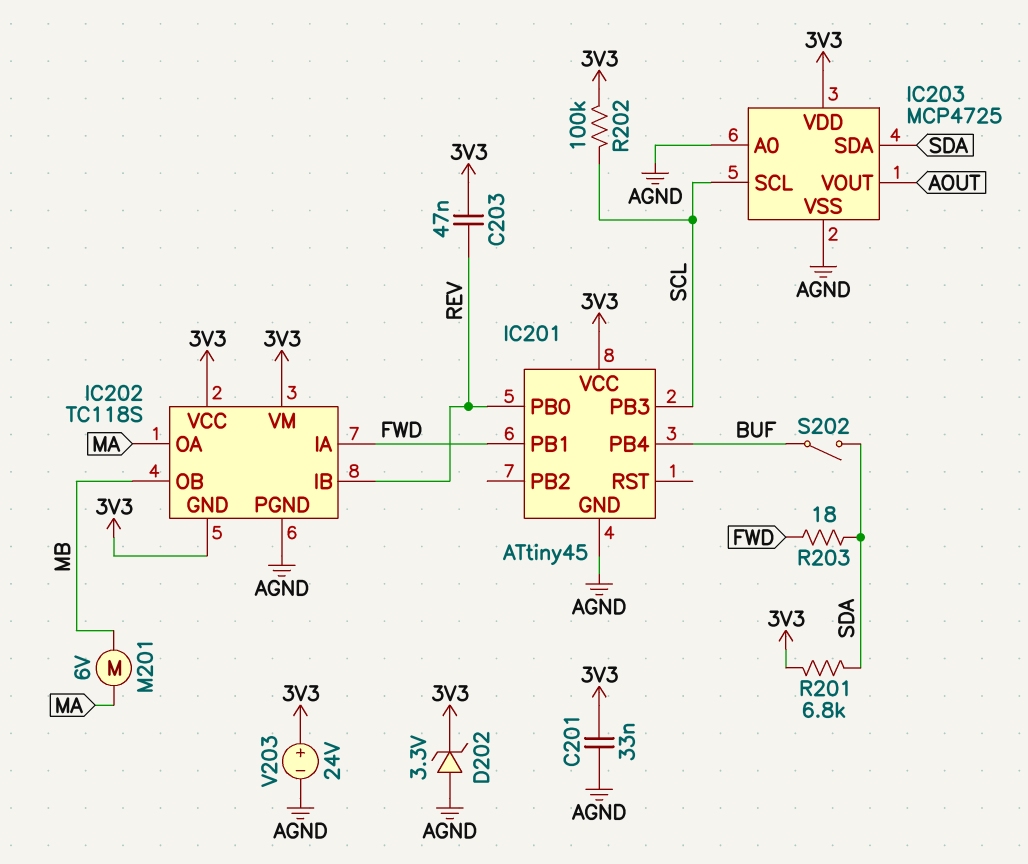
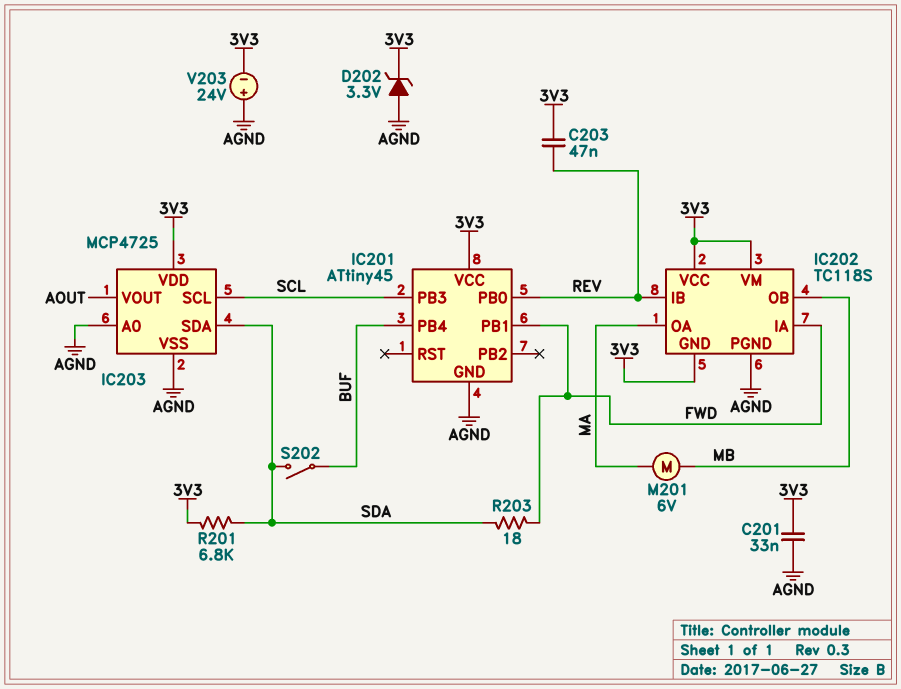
R202: 100k (3V3, SCL) -> none
V203: 24V (plus 3V3, minus AGND) -> 24V (plus AGND, minus 3V3)

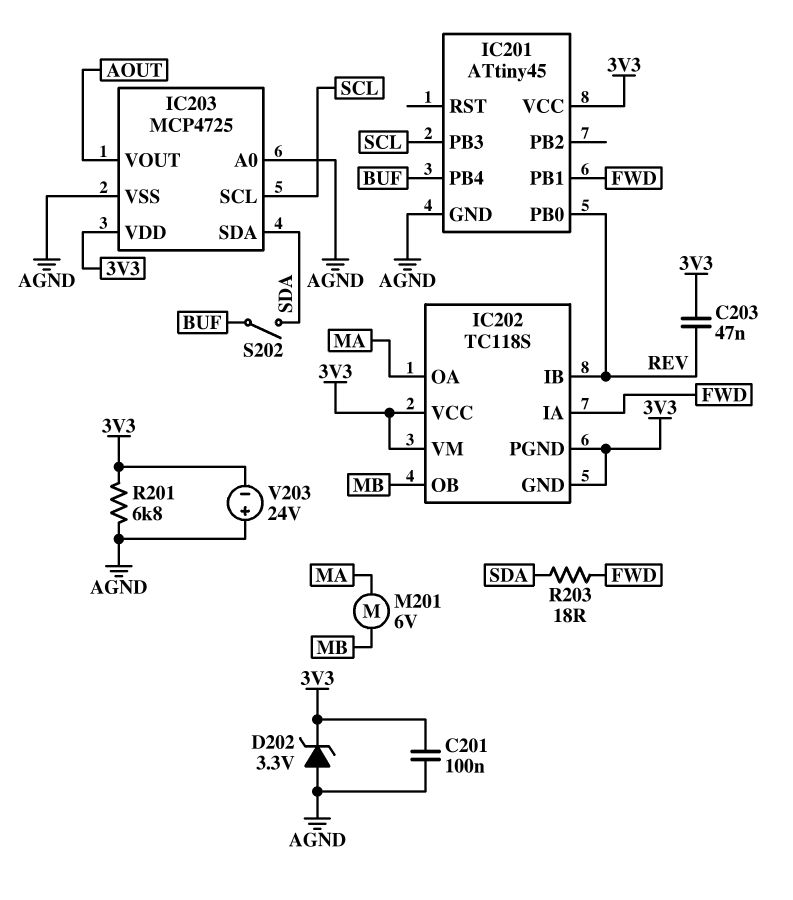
C201: 33nF (3V3, AGND) -> 100nF (3V3, AGND)
IC202 pin PGND: AGND -> 3V3
R201: 6.8k (3V3, SDA) -> 6.8k (3V3, AGND)

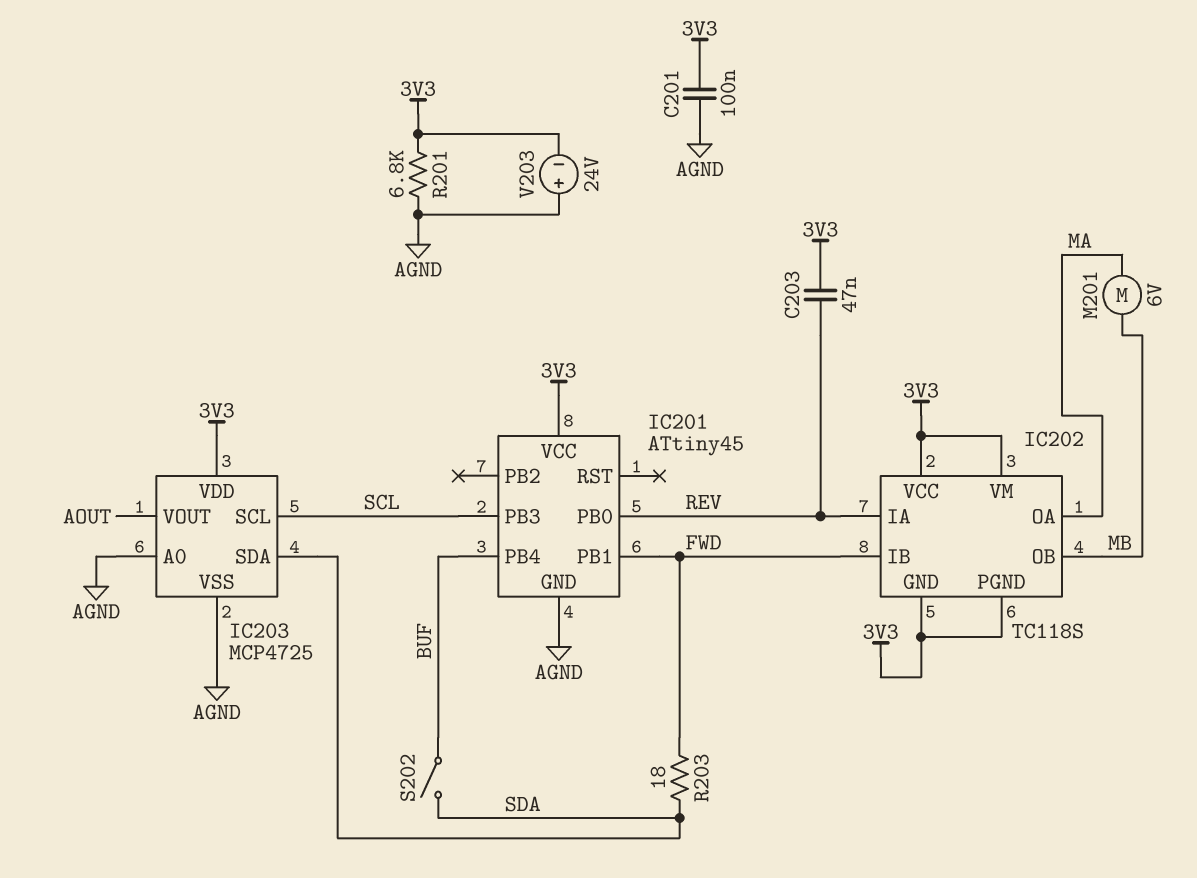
D202: zener 3.3V (A AGND, K 3V3) -> none
IC202 pin IA: FWD -> REV
IC202 pin IB: REV -> FWD

